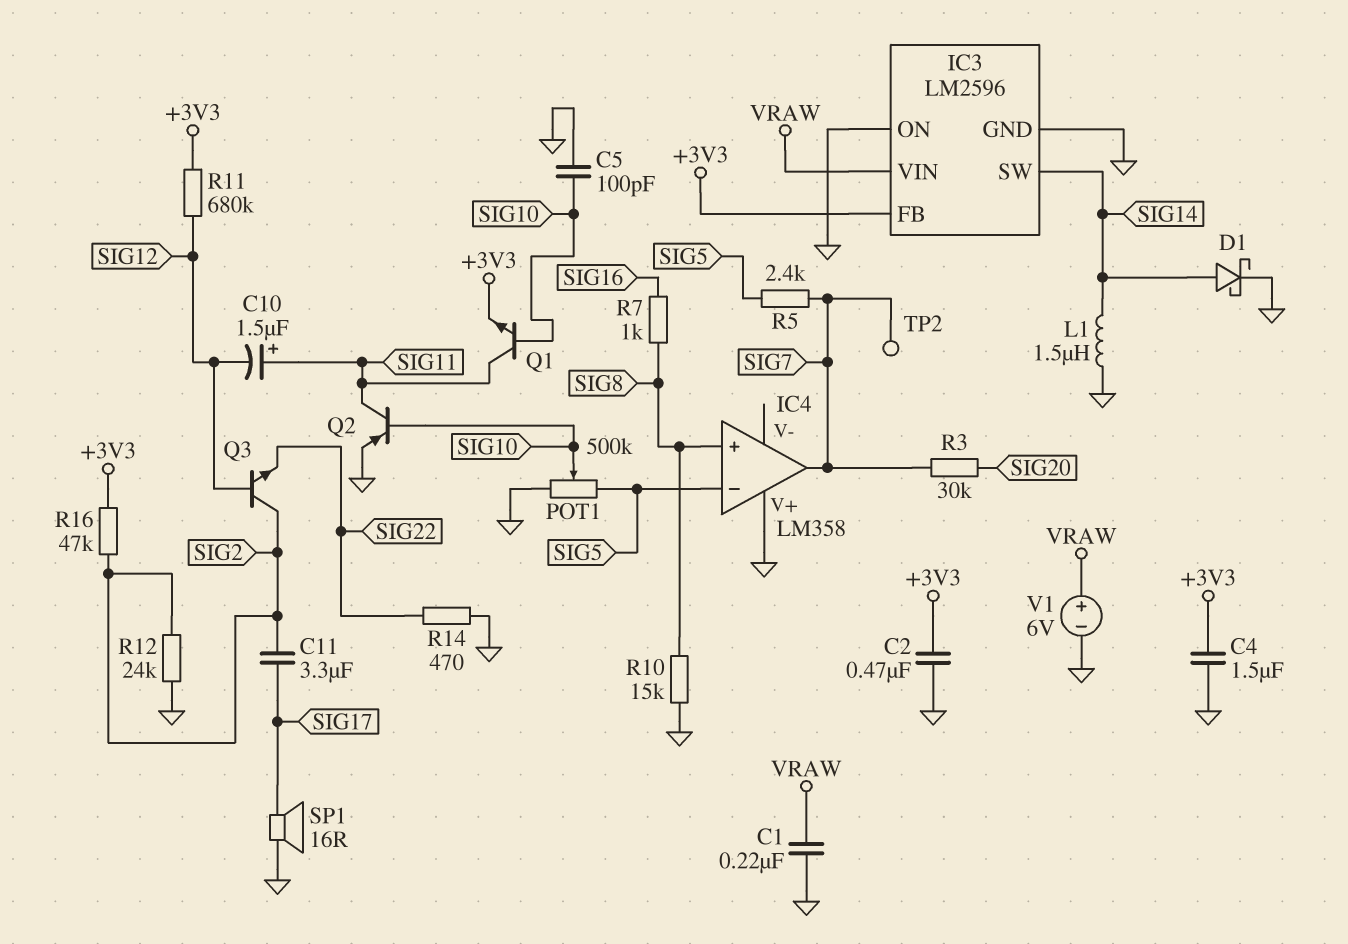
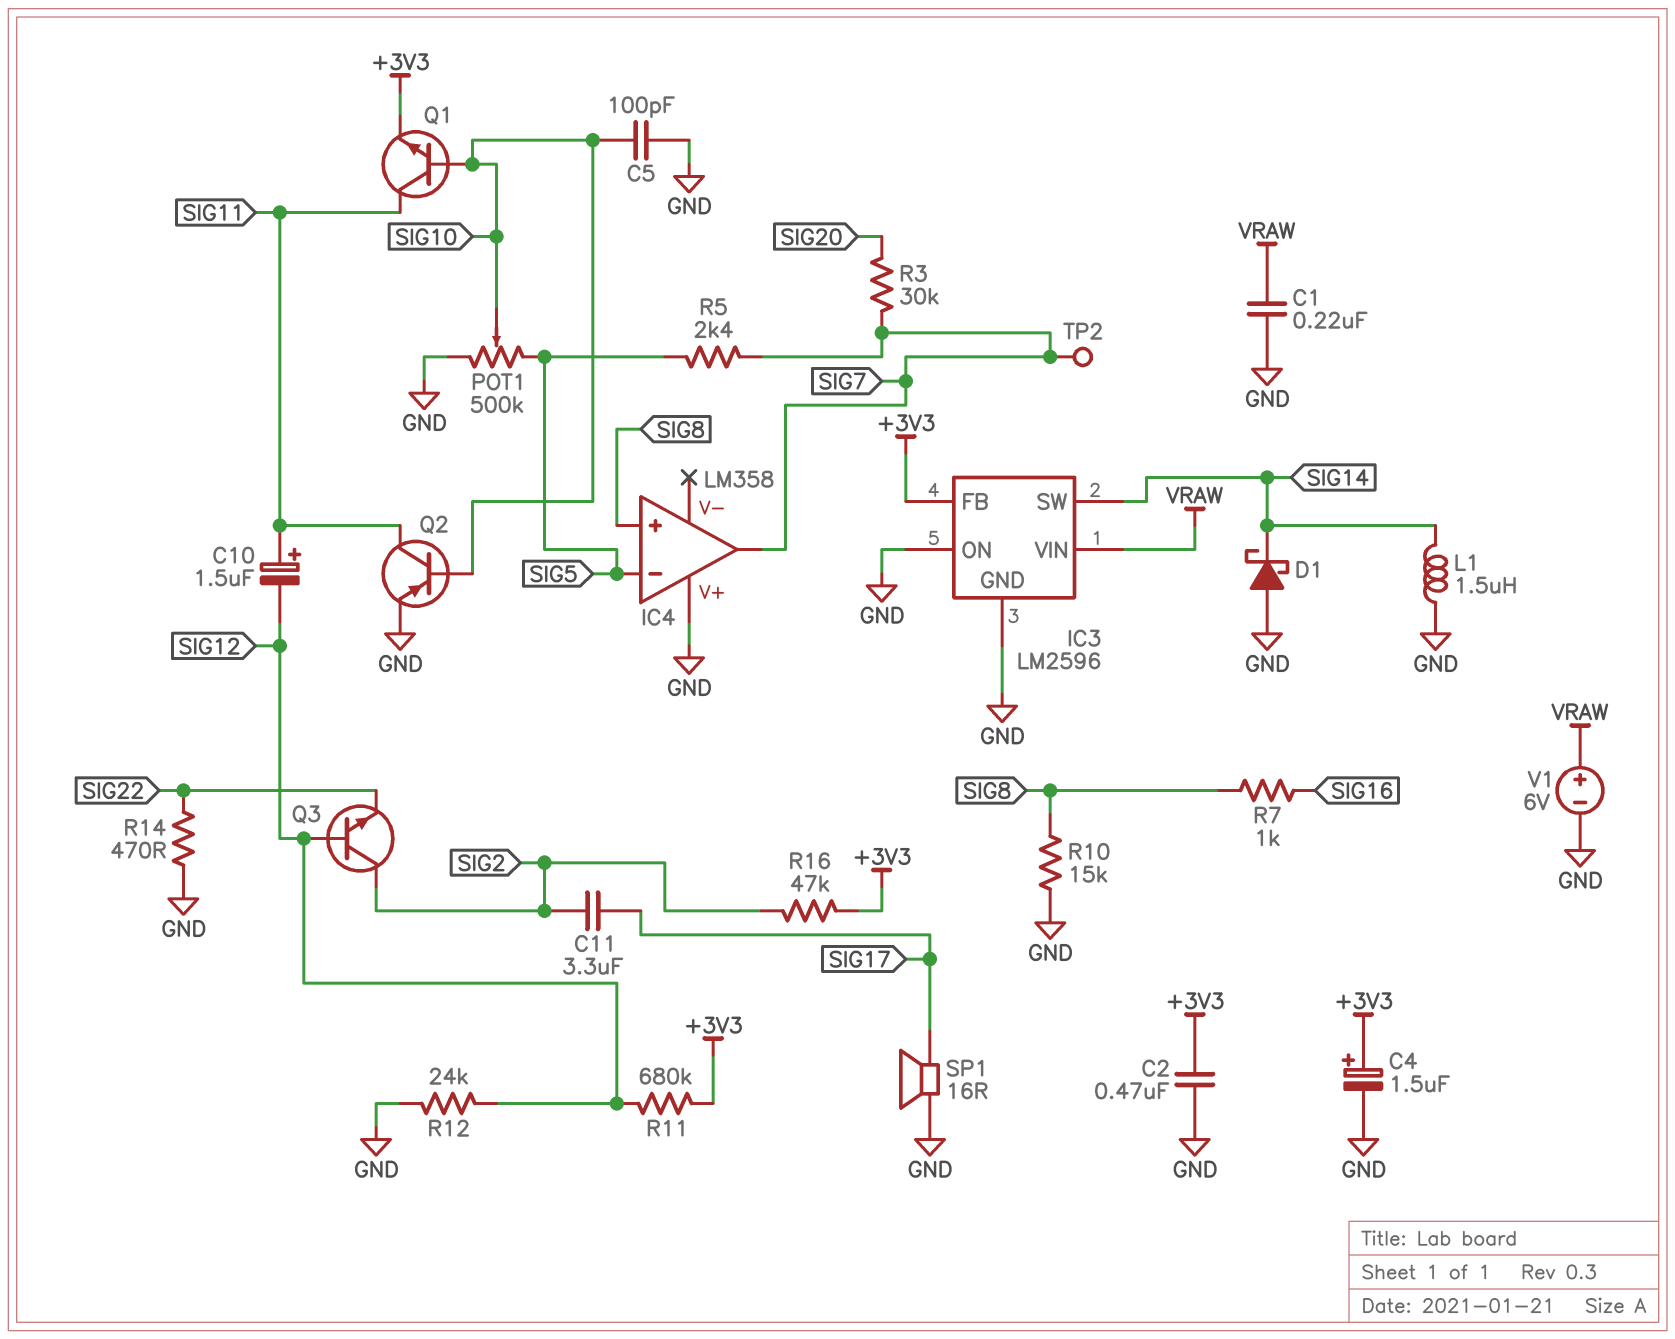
C4: 1.5uF (+3V3, GND) -> 1.5uF (plus +3V3, minus GND)
D1: schottky (A SIG14, K GND) -> schottky (A GND, K SIG14)
R12: 24k (GND, SIG2) -> 24k (GND, SIG12)

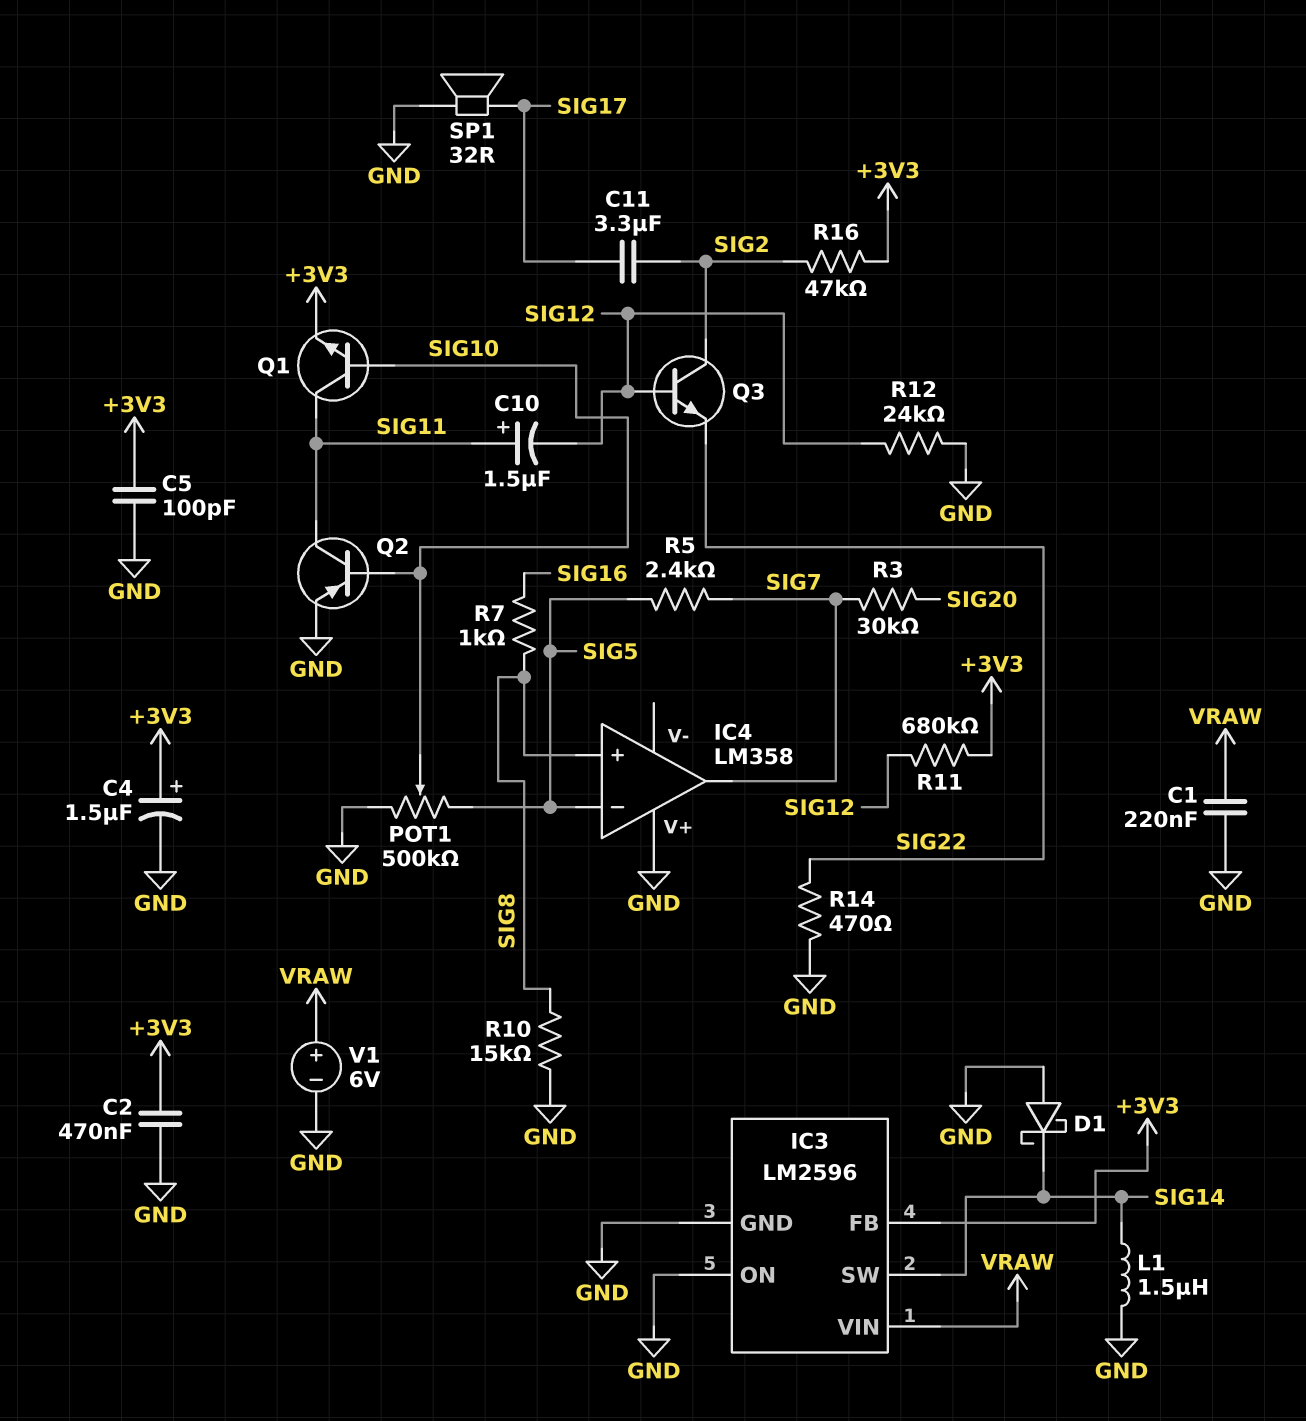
C5: 100pF (GND, SIG10) -> 100pF (+3V3, GND)
SP1: speaker 16R (GND, SIG17) -> speaker 32R (GND, SIG17)
TP2: test point (SIG7) -> none

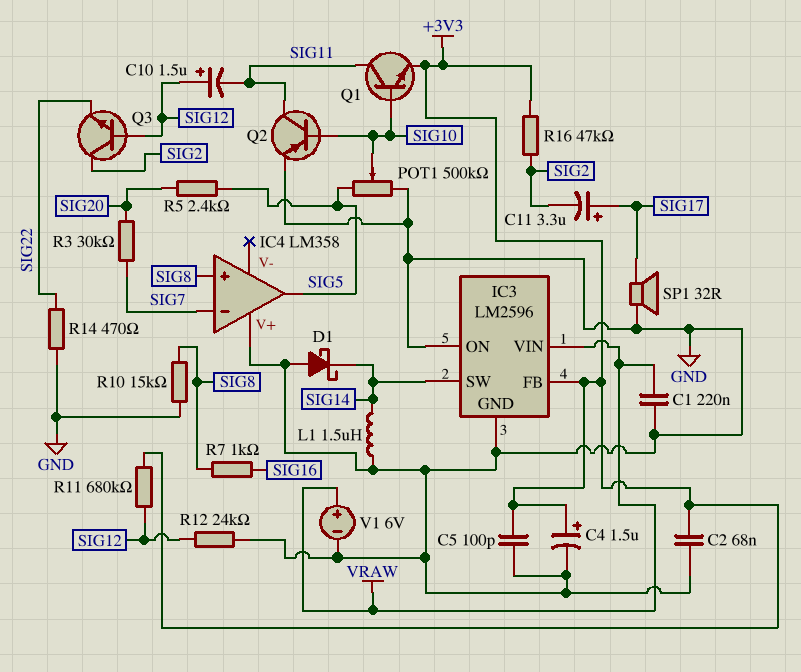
C2: 470nF (+3V3, GND) -> 68nF (+3V3, GND)
C10: 1.5uF (plus SIG11, minus SIG12) -> 1.5uF (plus SIG12, minus SIG11)
C11: 3.3uF (SIG2, SIG17) -> 3.3uF (plus SIG17, minus SIG2)
IC4 pin in-: SIG5 -> SIG7
IC4 pin out: SIG7 -> SIG5
R5: 2.4k (SIG5, SIG7) -> 2.4k (SIG5, SIG20)

